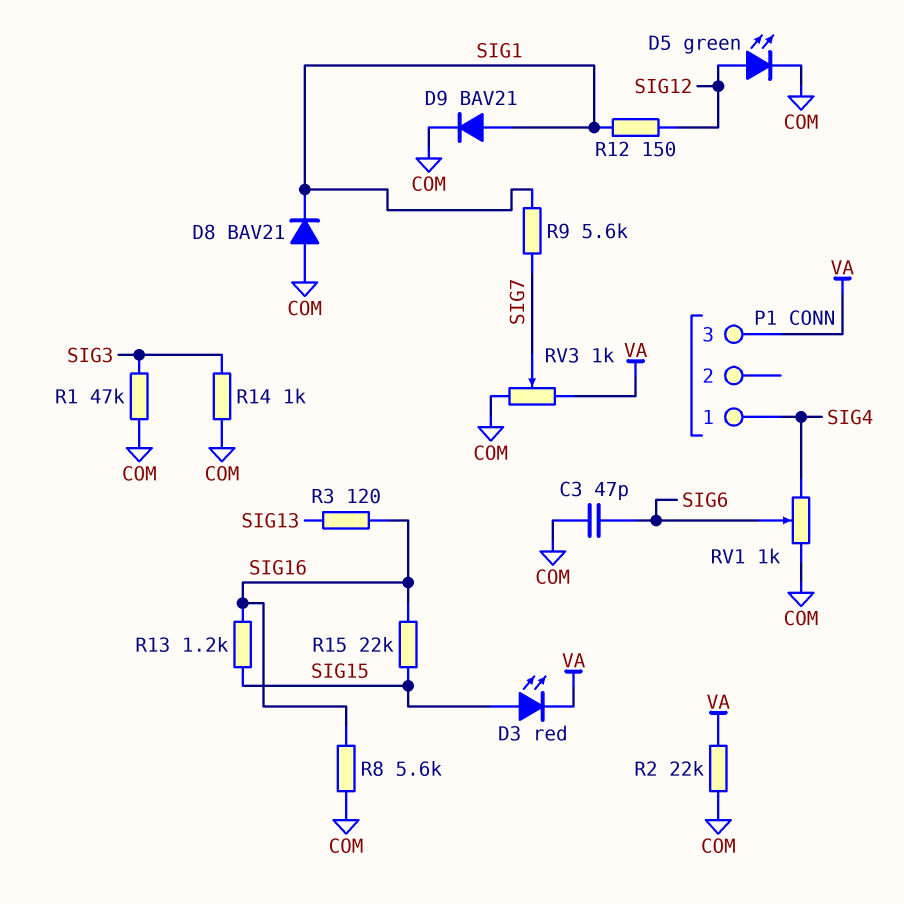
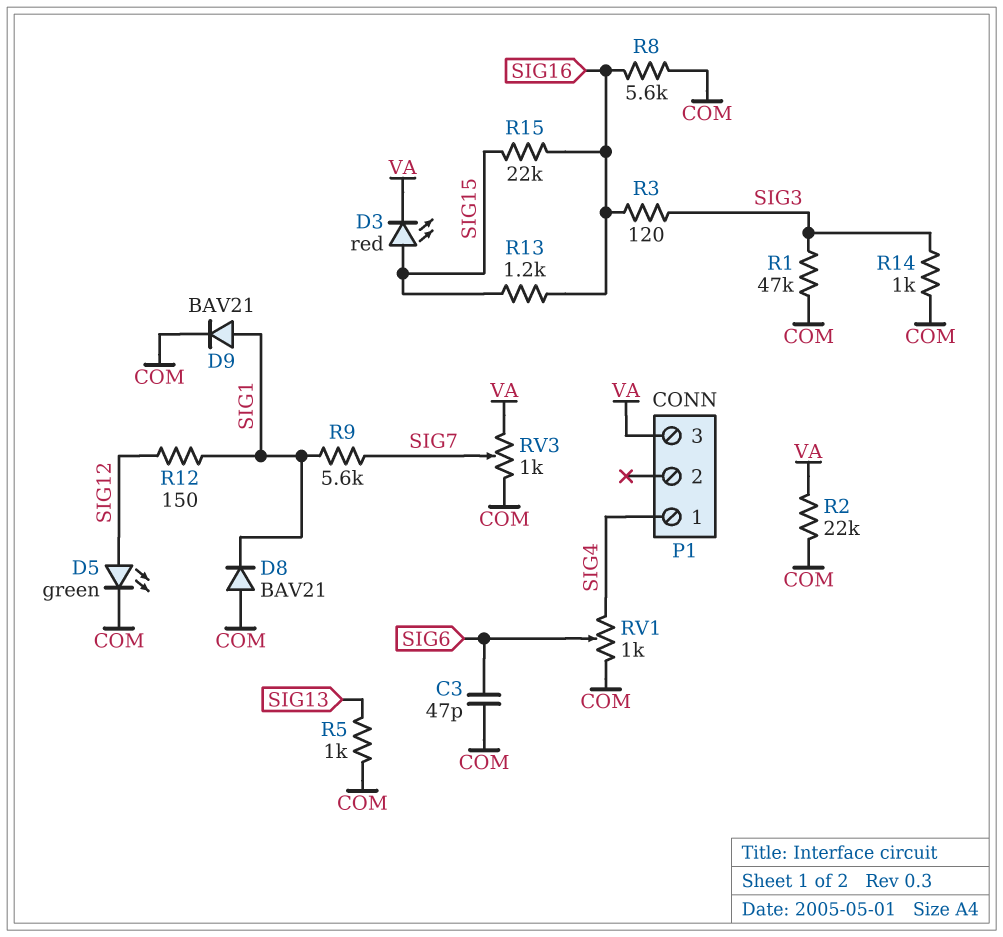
R3: 120 (SIG13, SIG16) -> 120 (SIG3, SIG16)
R5: none -> 1k (COM, SIG13)

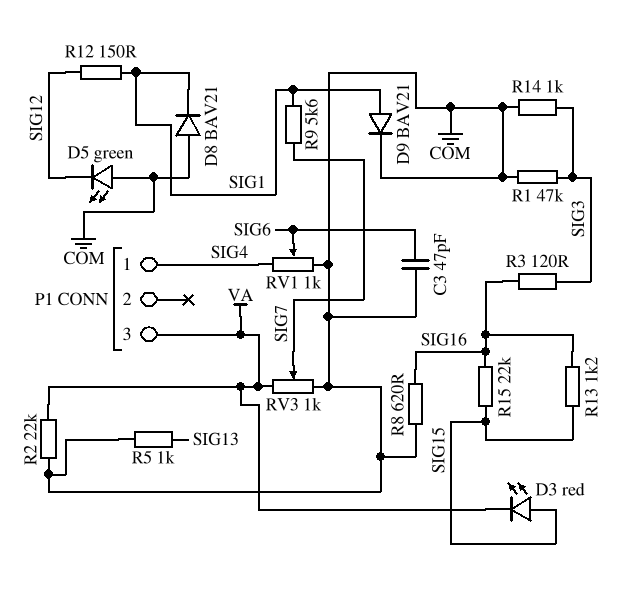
D5: LED green (A SIG12, K COM) -> LED green (A COM, K SIG12)
R8: 5.6k (COM, SIG16) -> 620 (COM, SIG16)

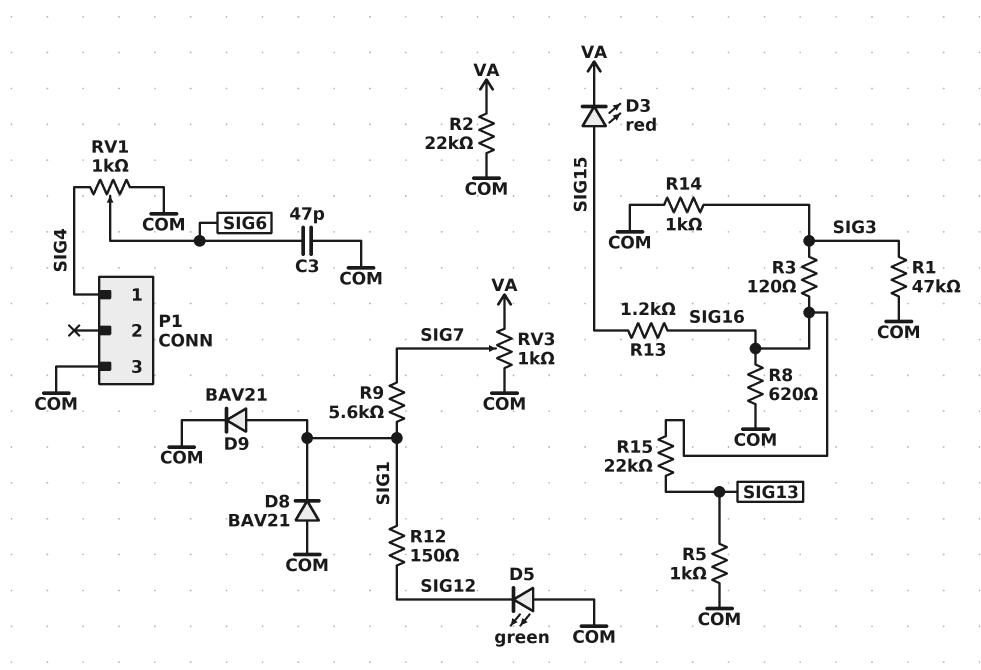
P1 pin 3: VA -> COM
R15: 22k (SIG15, SIG16) -> 22k (SIG13, SIG16)

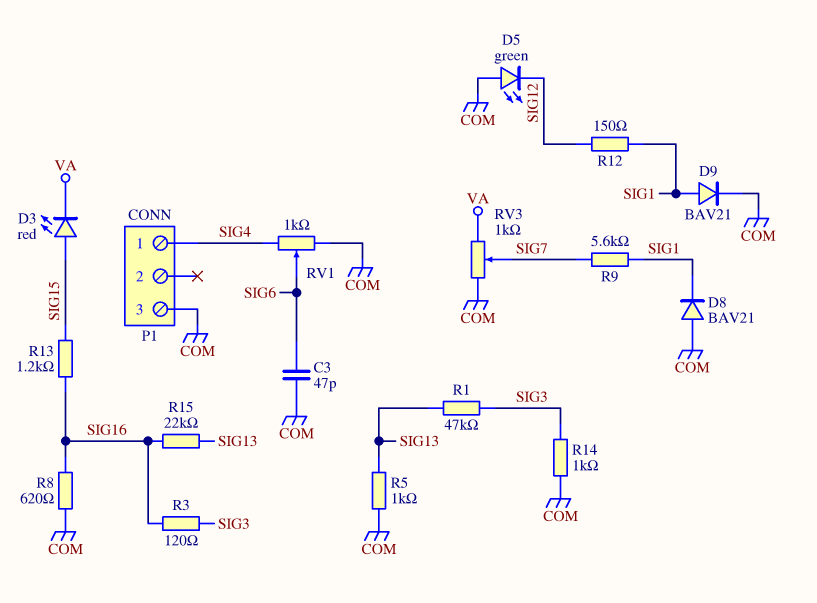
R1: 47k (COM, SIG3) -> 47k (SIG3, SIG13)
R2: 22k (COM, VA) -> none

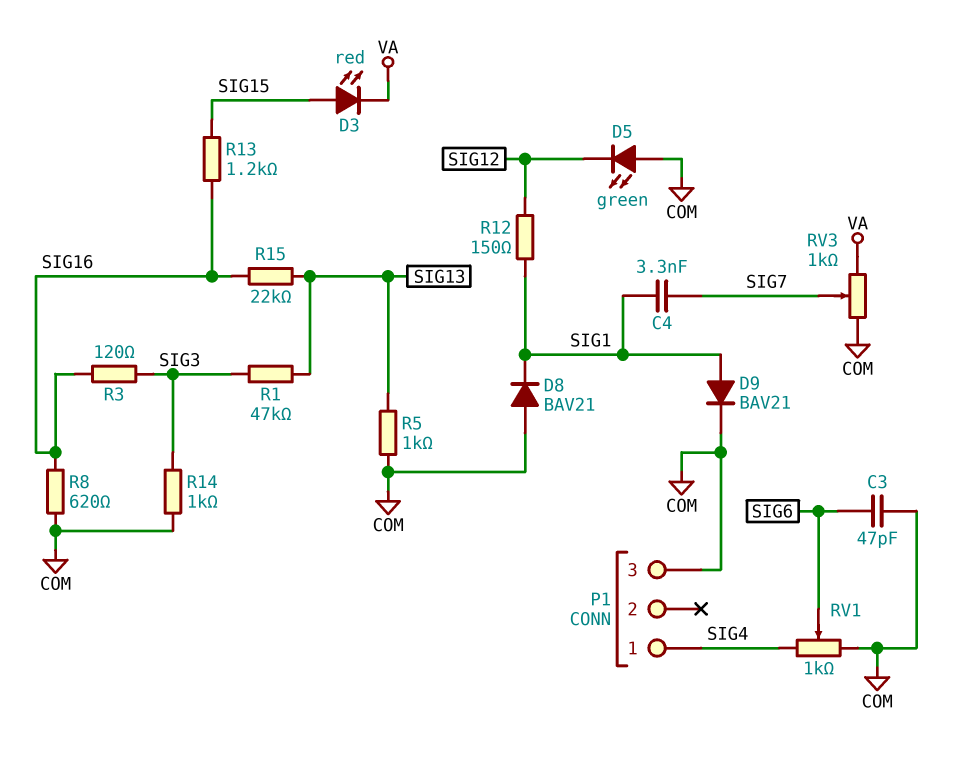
C4: none -> 3.3nF (SIG1, SIG7)
R9: 5.6k (SIG1, SIG7) -> none

